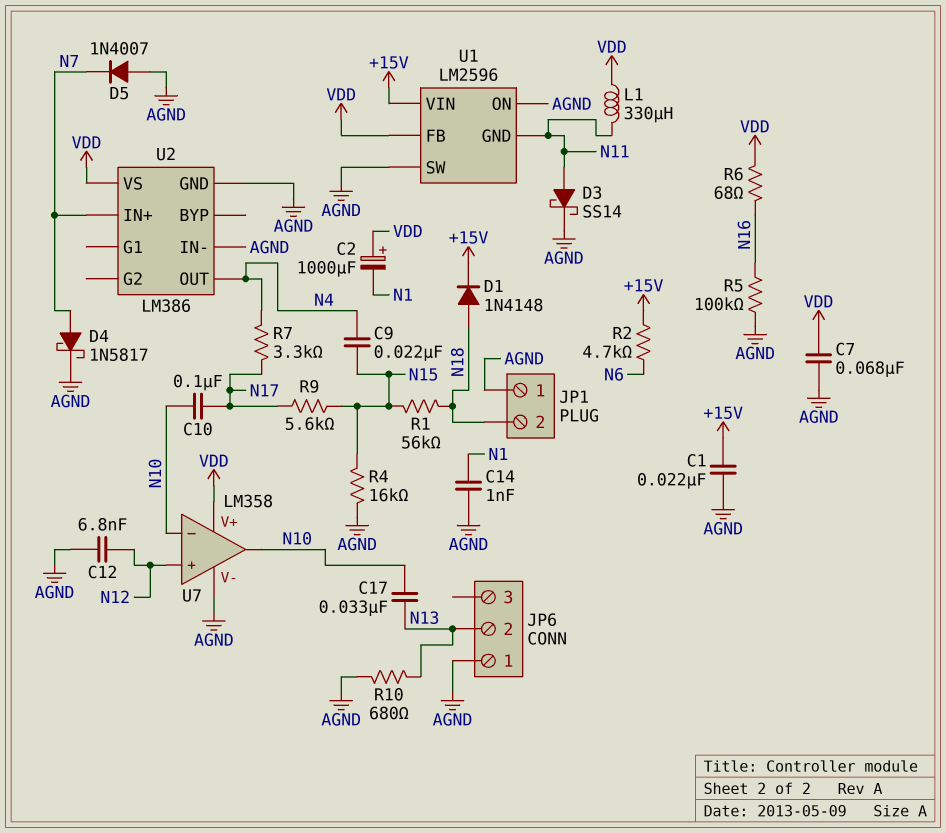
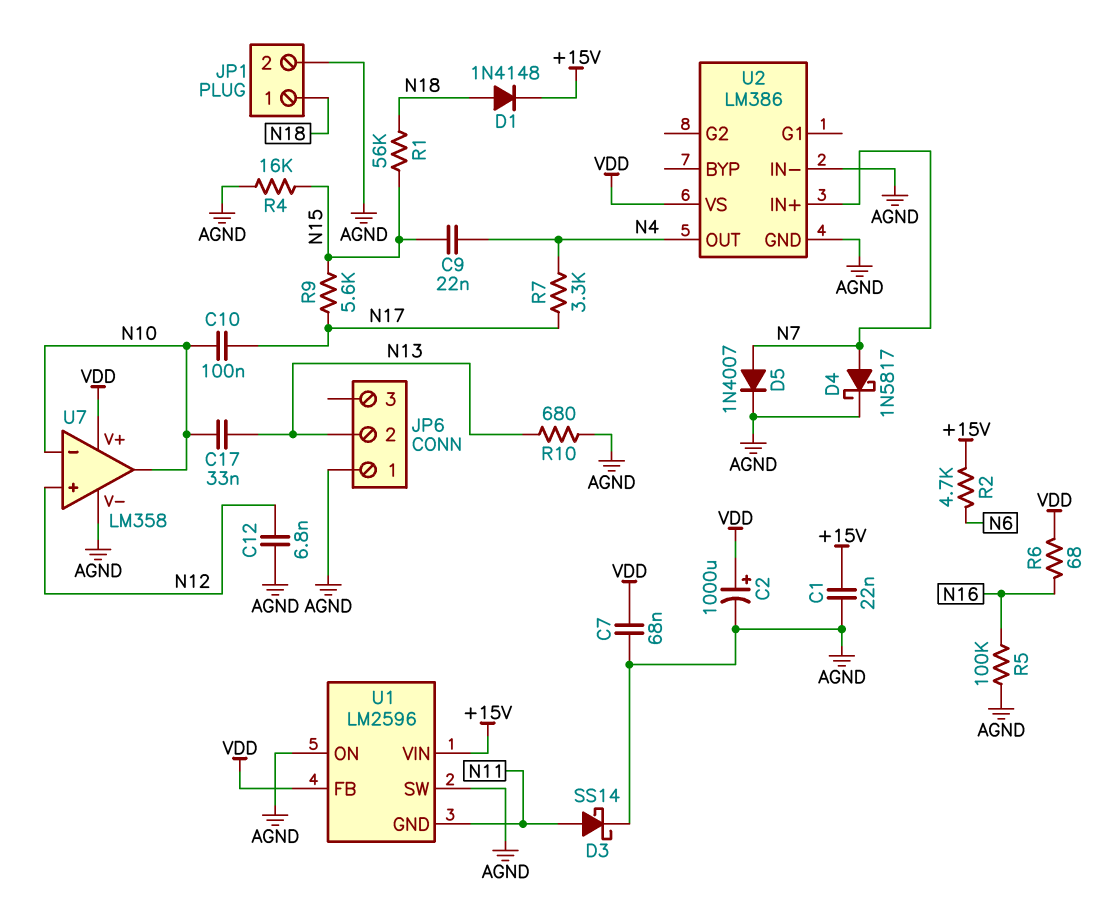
C2: 1000uF (plus VDD, minus N1) -> 1000uF (plus VDD, minus AGND)
C14: 1nF (AGND, N1) -> none
D5: diode 1N4007 (A AGND, K N7) -> diode 1N4007 (A N7, K AGND)
JP1 pin 1: AGND -> N18
JP1 pin 2: N18 -> AGND
L1: 330uH (N11, VDD) -> none

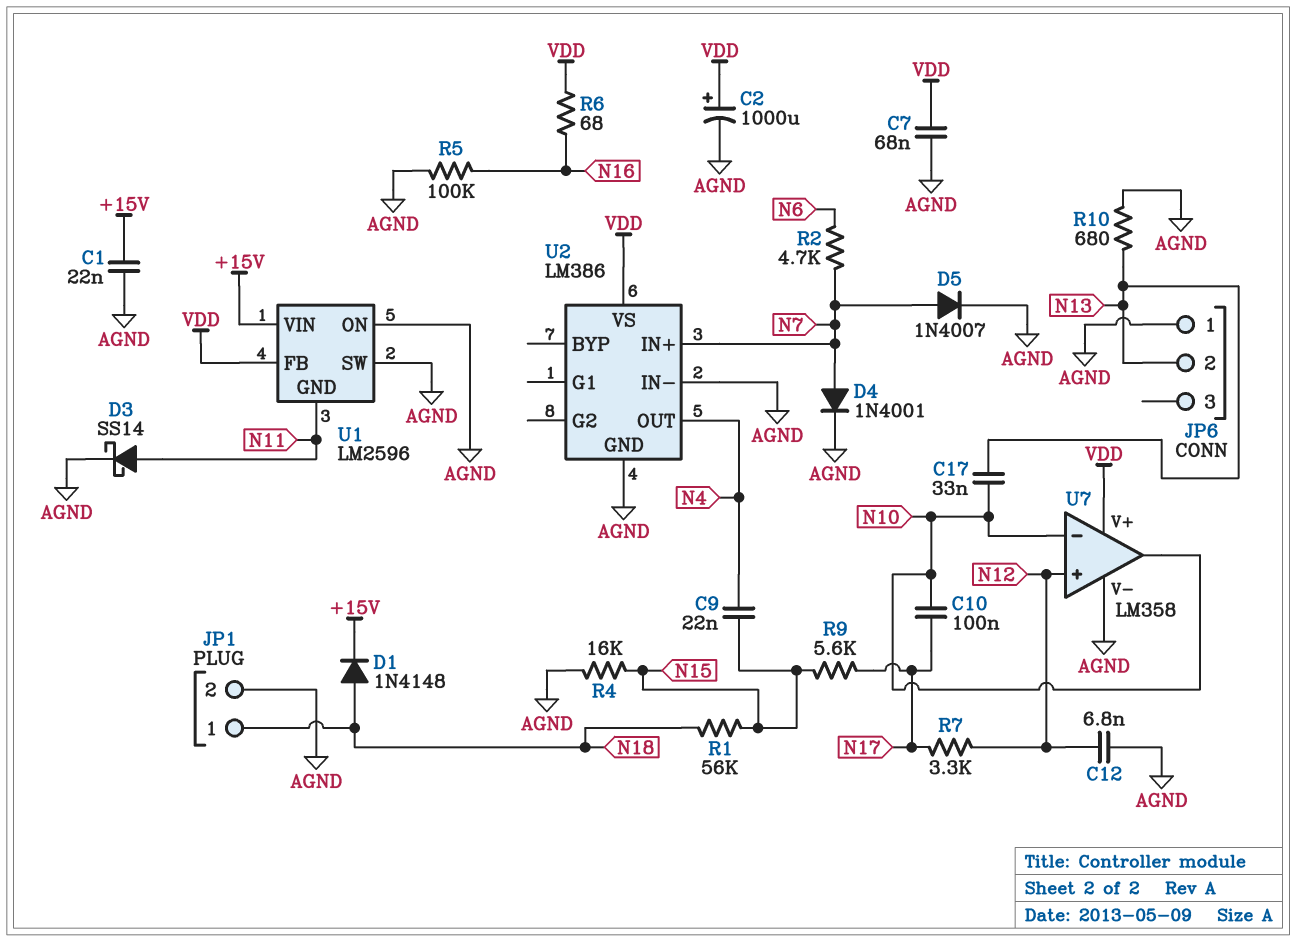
D4: schottky 1N5817 (A N7, K AGND) -> diode 1N4001 (A N7, K AGND)
R2: 4.7k (+15V, N6) -> 4.7k (N6, N7)
R7: 3.3k (N4, N17) -> 3.3k (N12, N17)

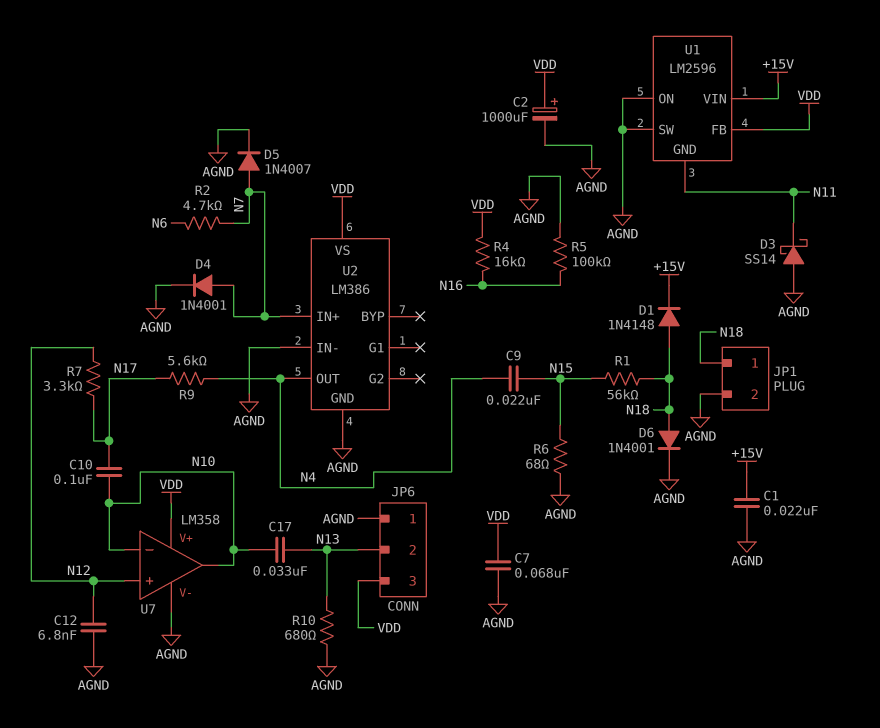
D3: schottky SS14 (A N11, K AGND) -> schottky SS14 (A AGND, K N11)
D6: none -> diode 1N4001 (A N18, K AGND)
JP6 pin 3: none -> VDD
R4: 16k (AGND, N15) -> 16k (N16, VDD)
R6: 68 (N16, VDD) -> 68 (AGND, N15)
R9: 5.6k (N15, N17) -> 5.6k (N4, N17)

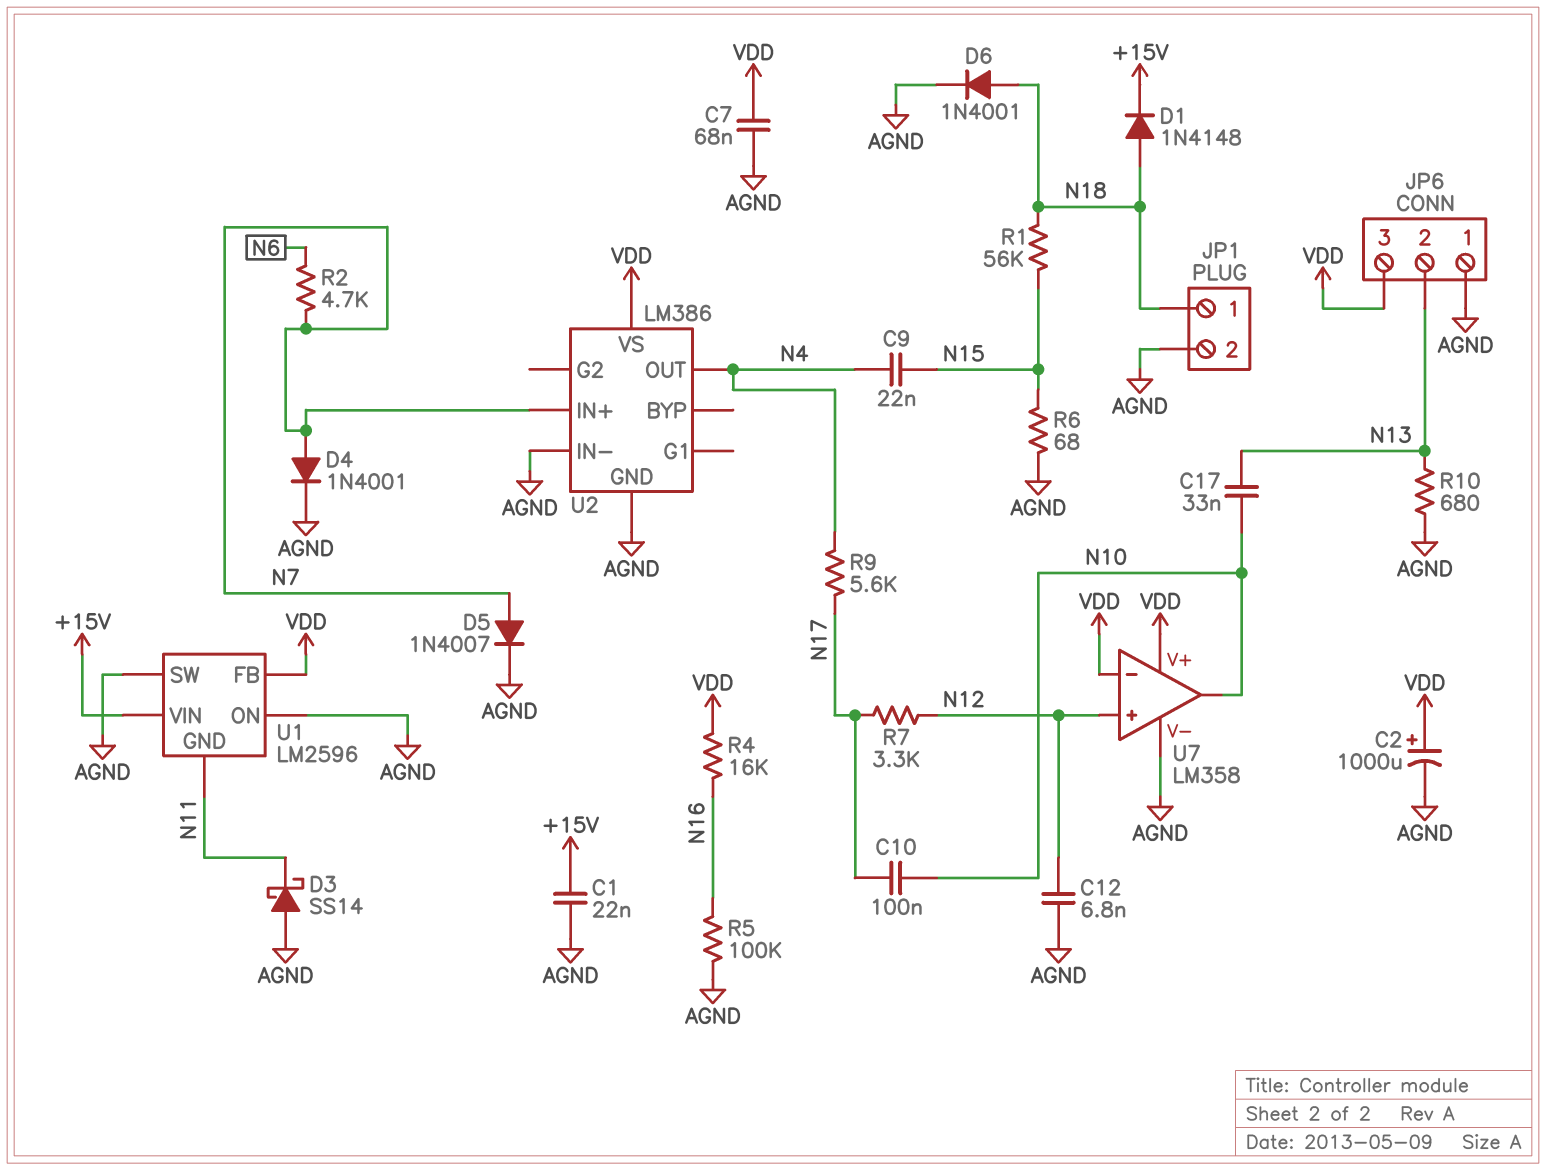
U7 pin in-: N10 -> VDD

